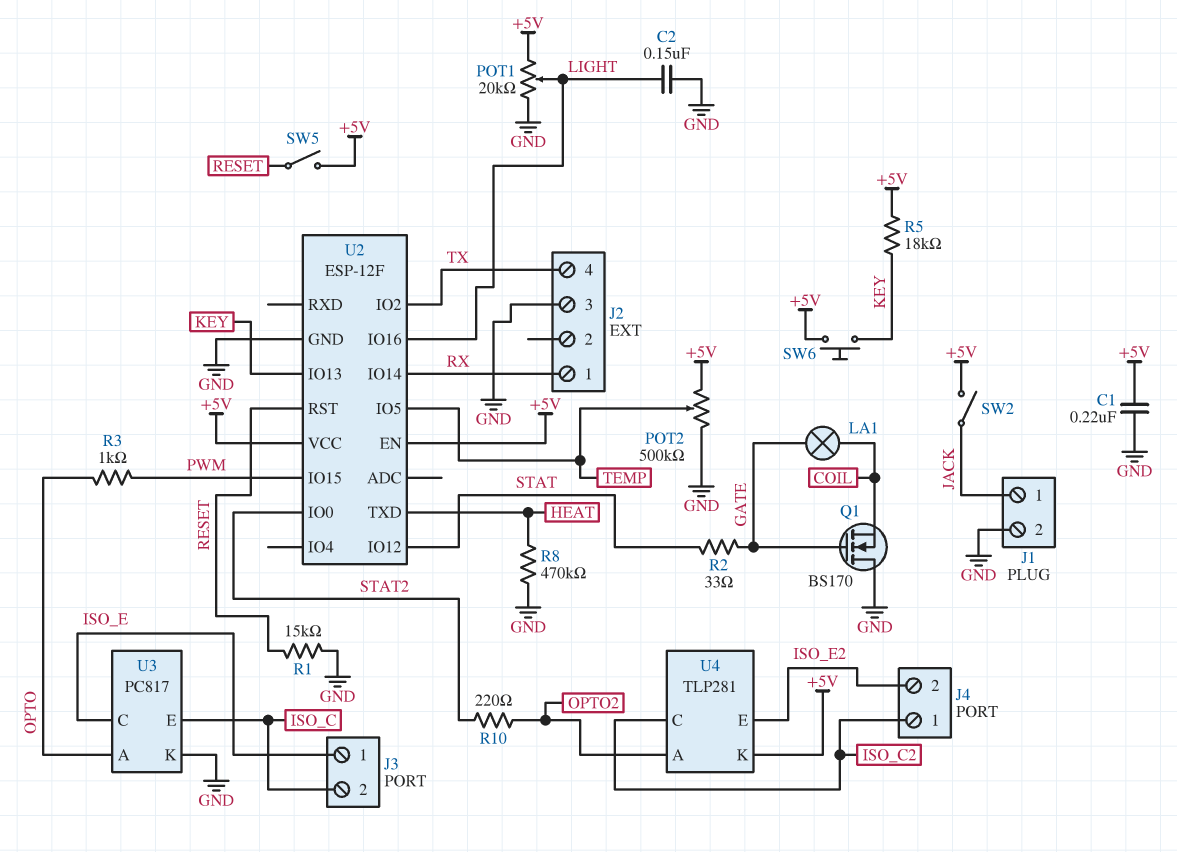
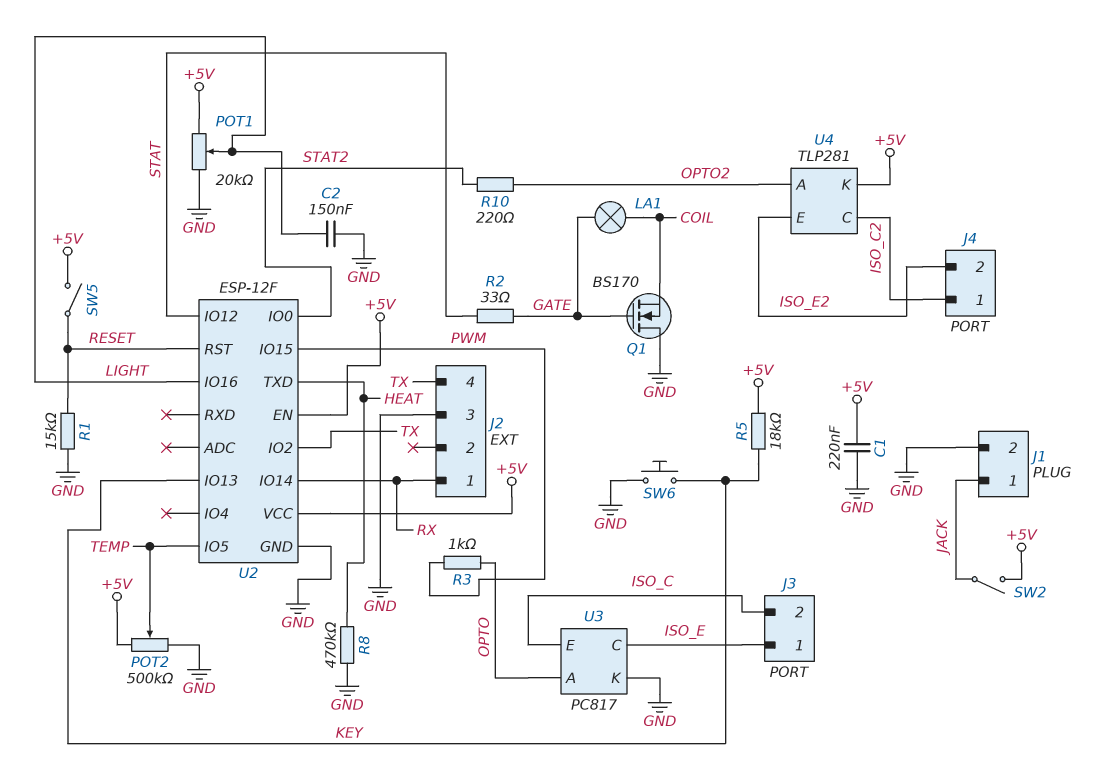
SW6: button (+5V, KEY) -> button (GND, KEY)

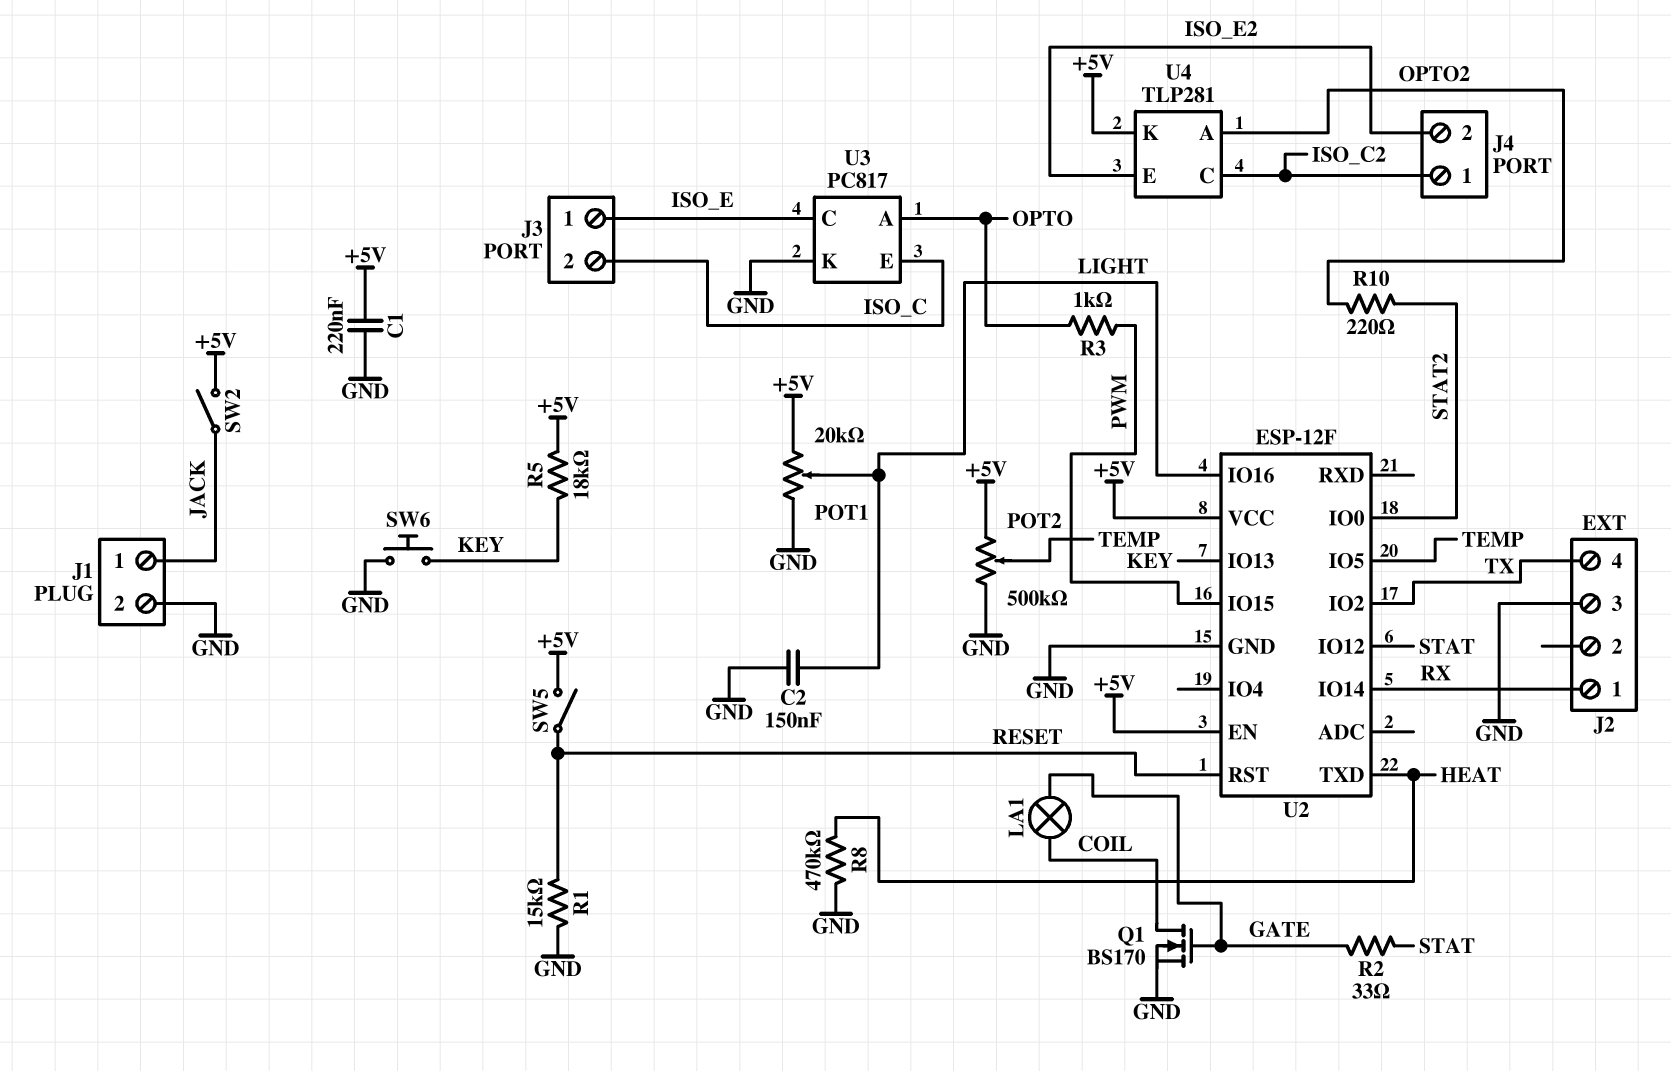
Q1: NMOS BS170 (G GATE, D GND, S COIL) -> NMOS BS170 (G GATE, D COIL, S GND)

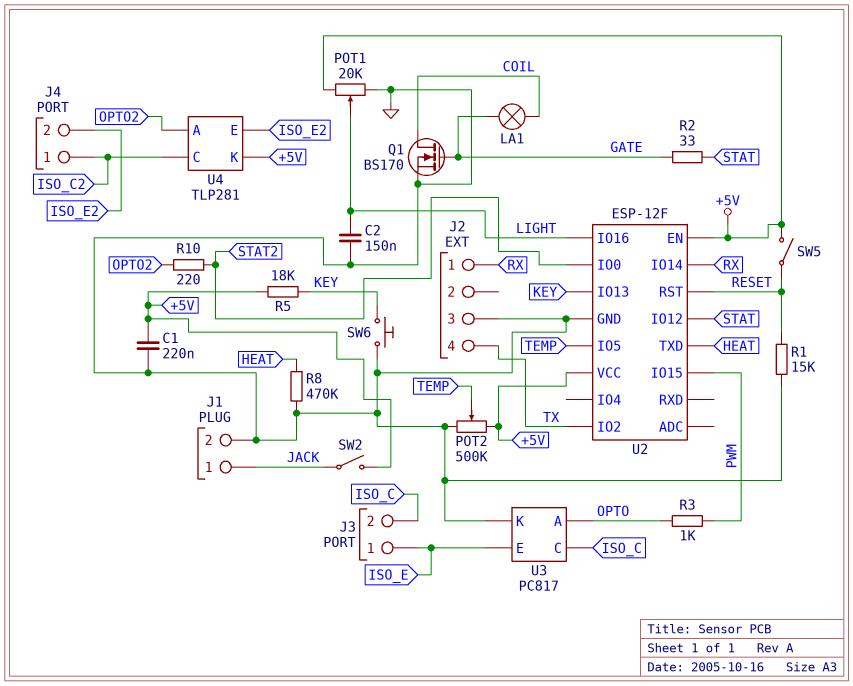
U3 pin C: ISO_E -> ISO_C
U3 pin E: ISO_C -> ISO_E

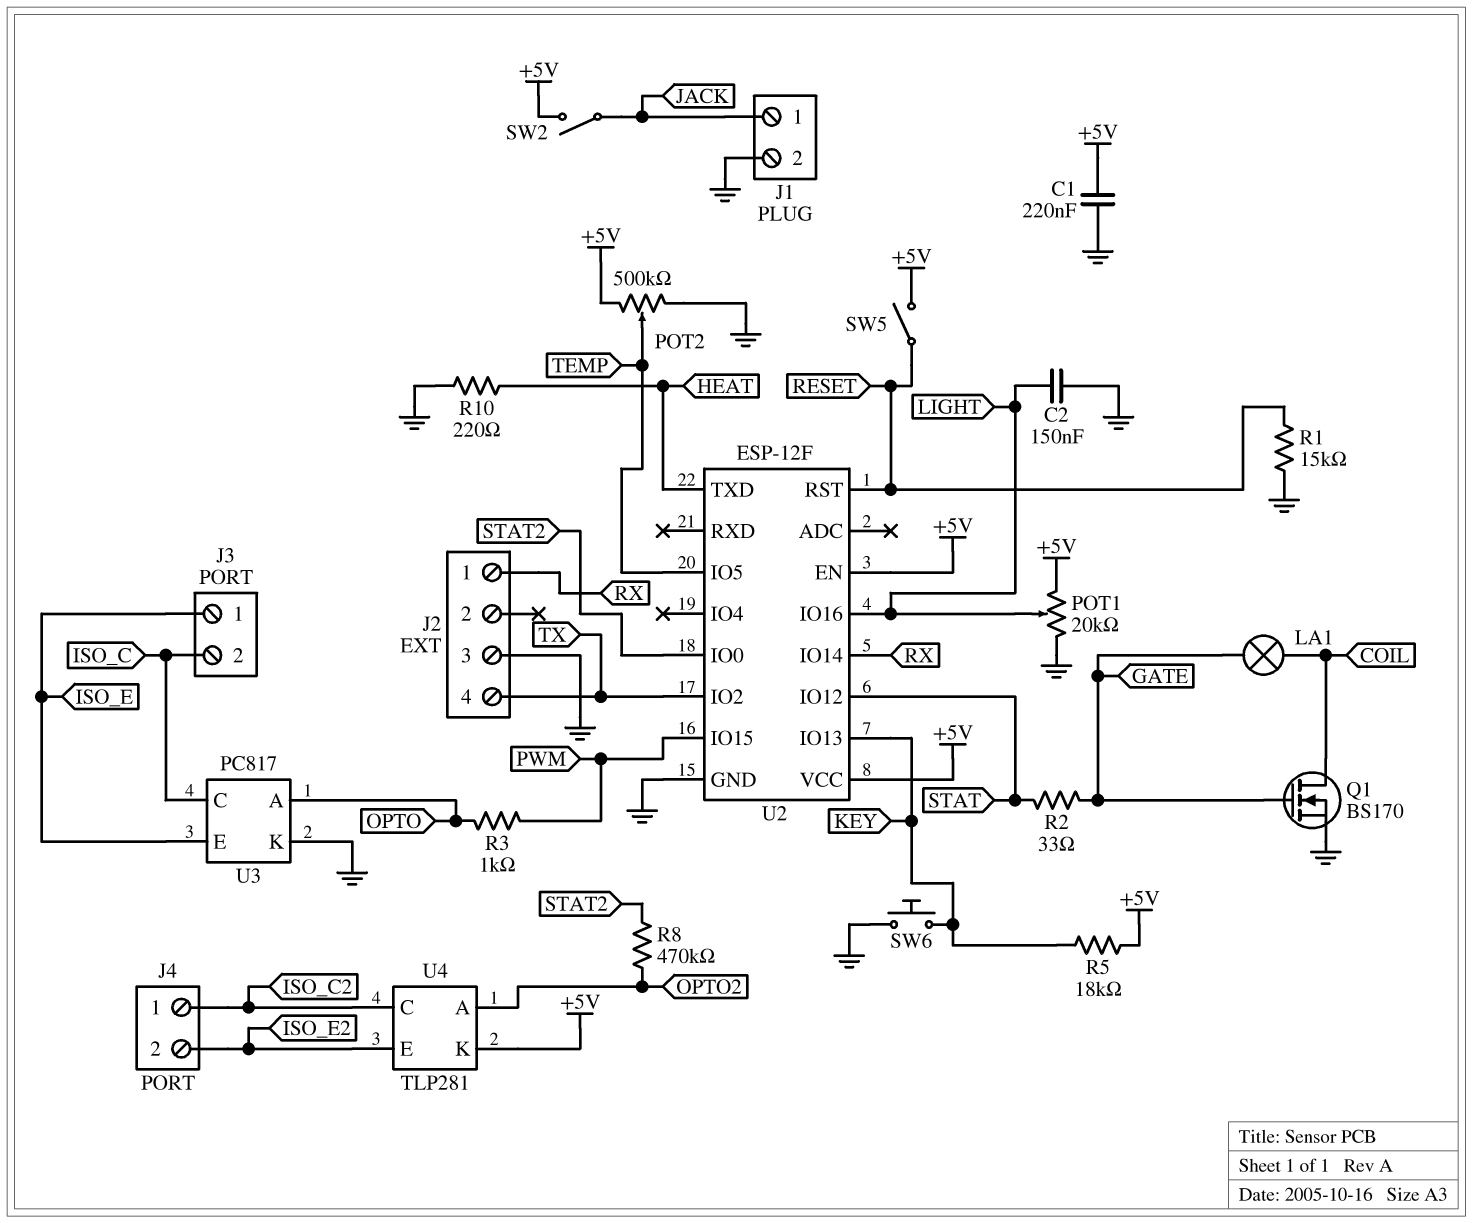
R8: 470k (GND, HEAT) -> 470k (OPTO2, STAT2)
R10: 220 (OPTO2, STAT2) -> 220 (GND, HEAT)

